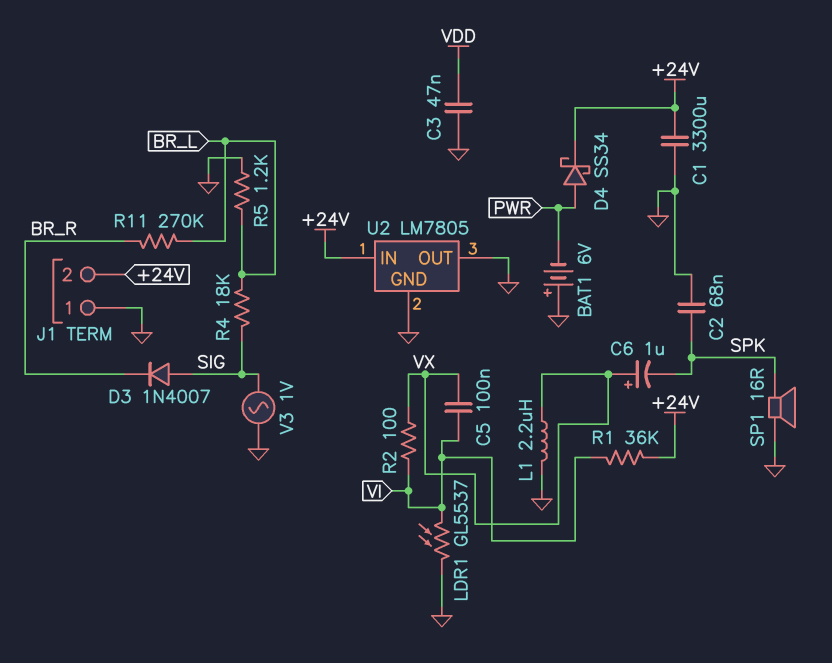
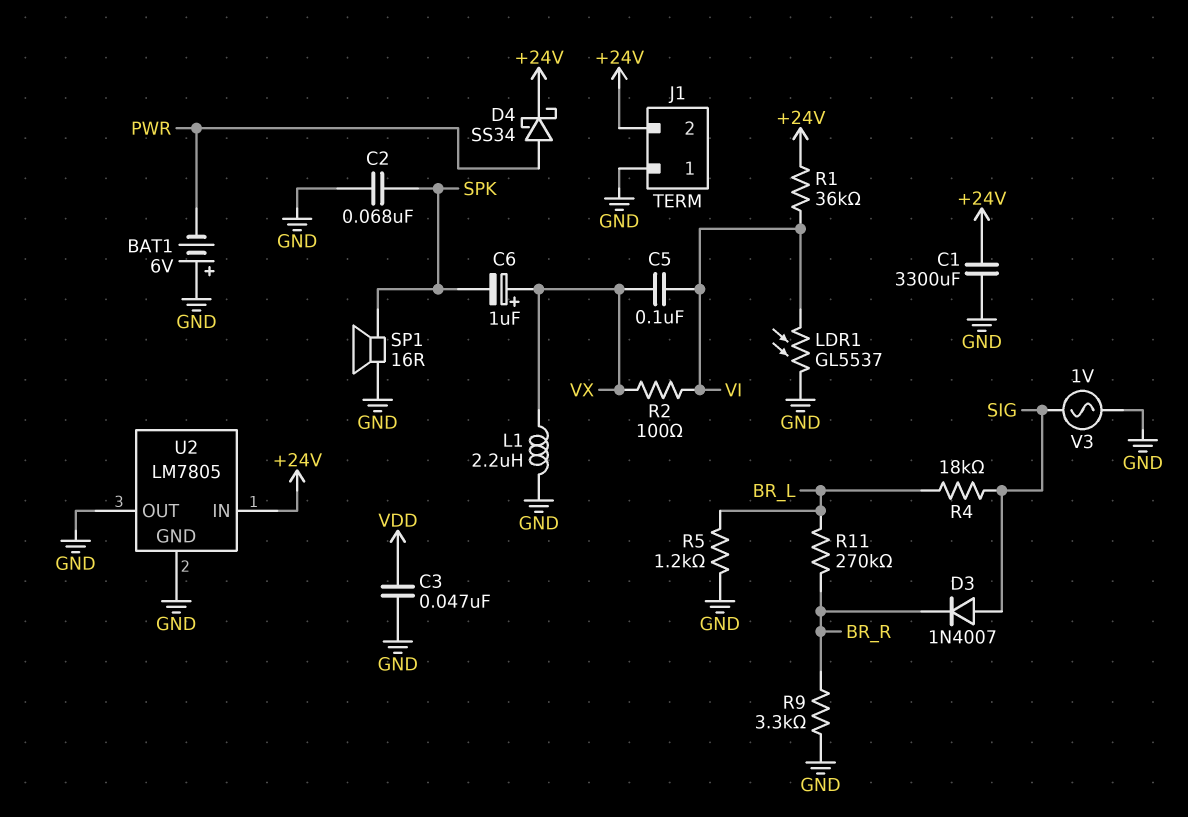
R9: none -> 3.3k (BR_R, GND)

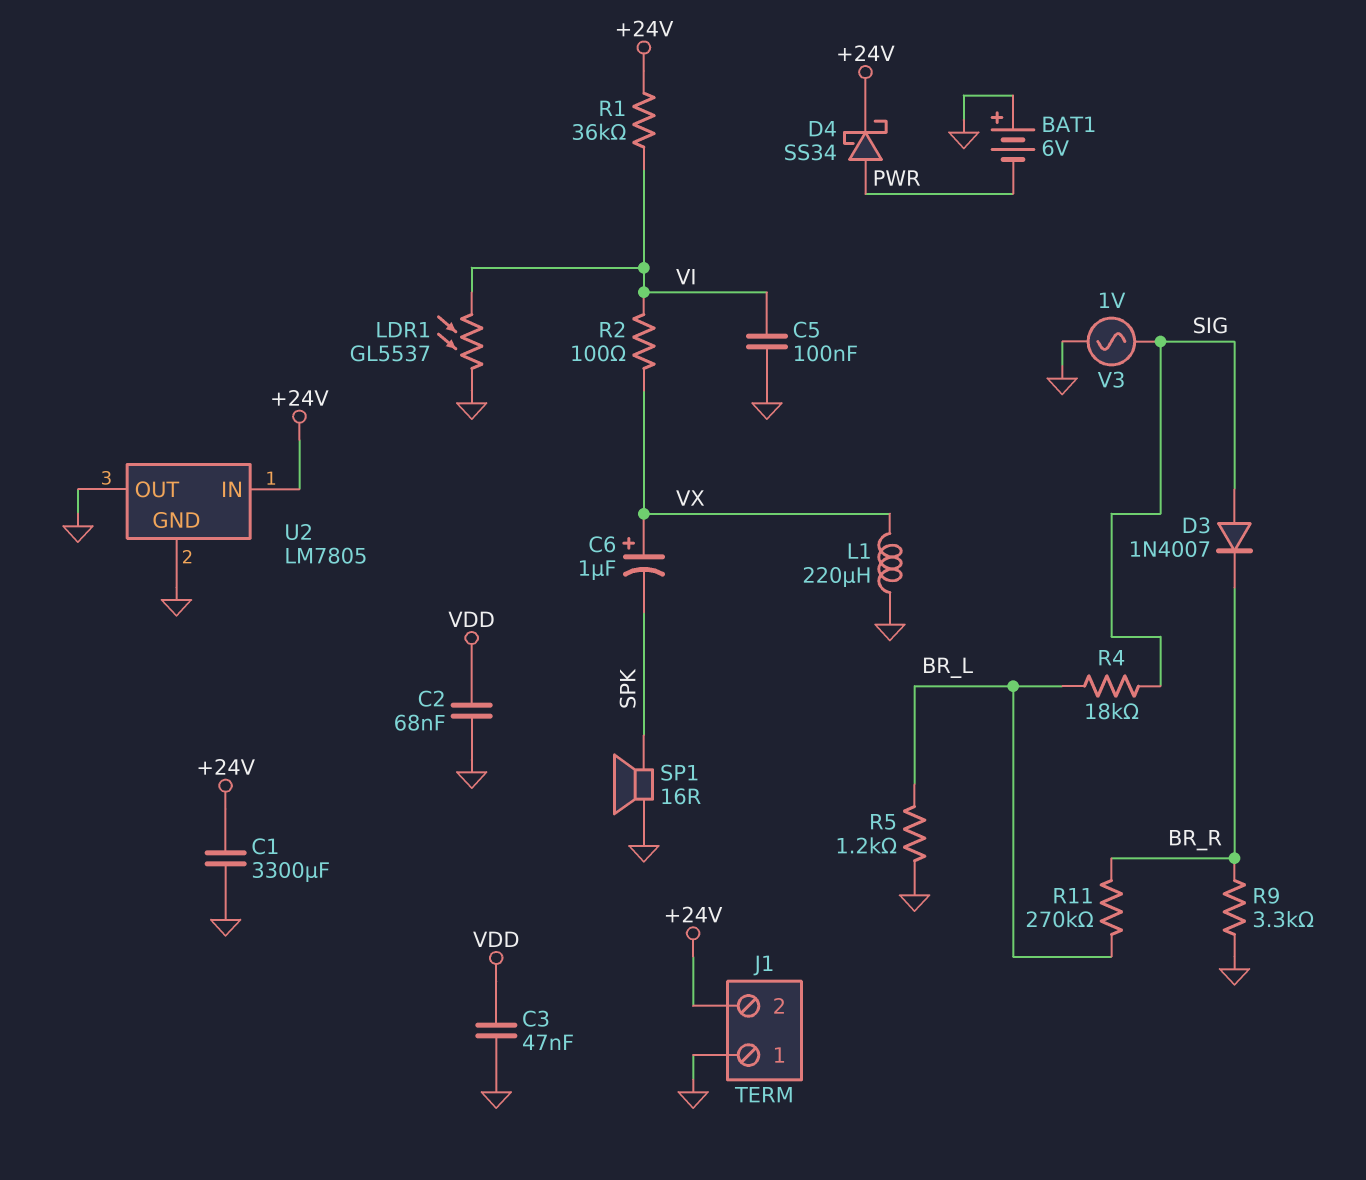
C2: 68nF (GND, SPK) -> 68nF (GND, VDD)
C5: 100nF (VI, VX) -> 100nF (GND, VI)
L1: 2.2uH (GND, VX) -> 220uH (GND, VX)

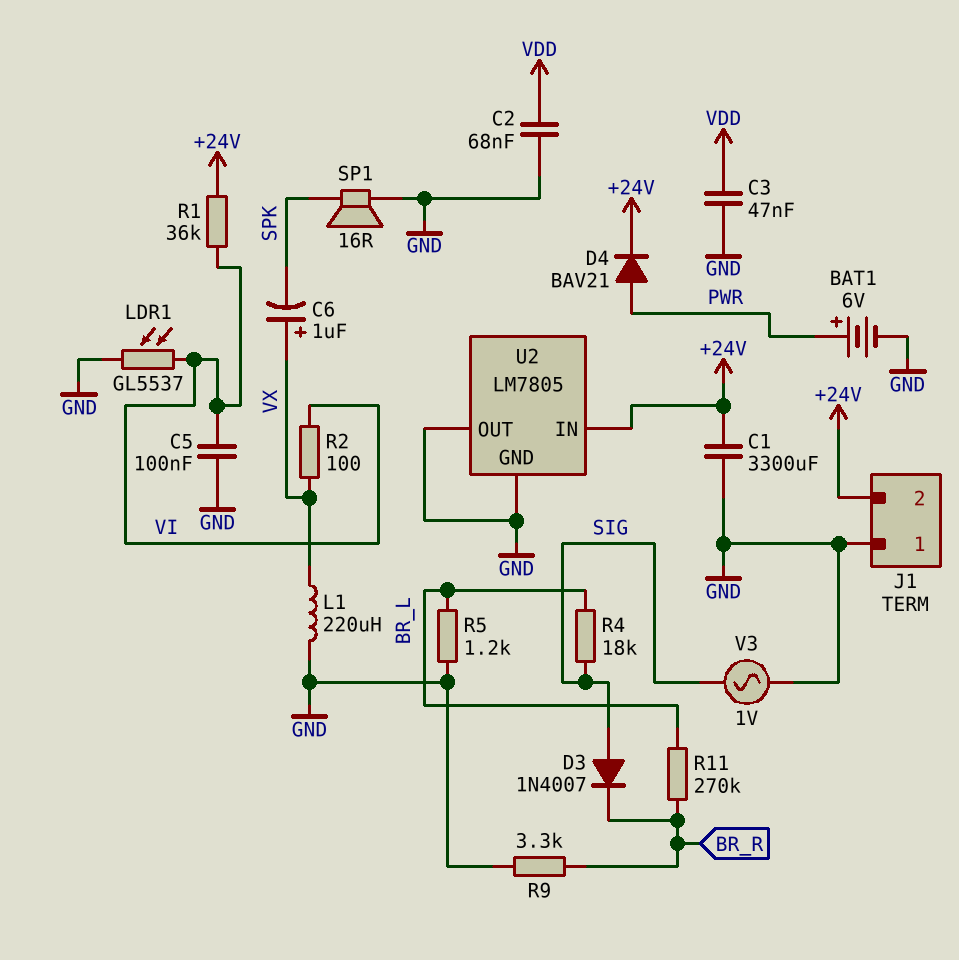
BAT1: 6V (plus GND, minus PWR) -> 6V (plus PWR, minus GND)
D4: schottky SS34 (A PWR, K +24V) -> diode BAV21 (A PWR, K +24V)

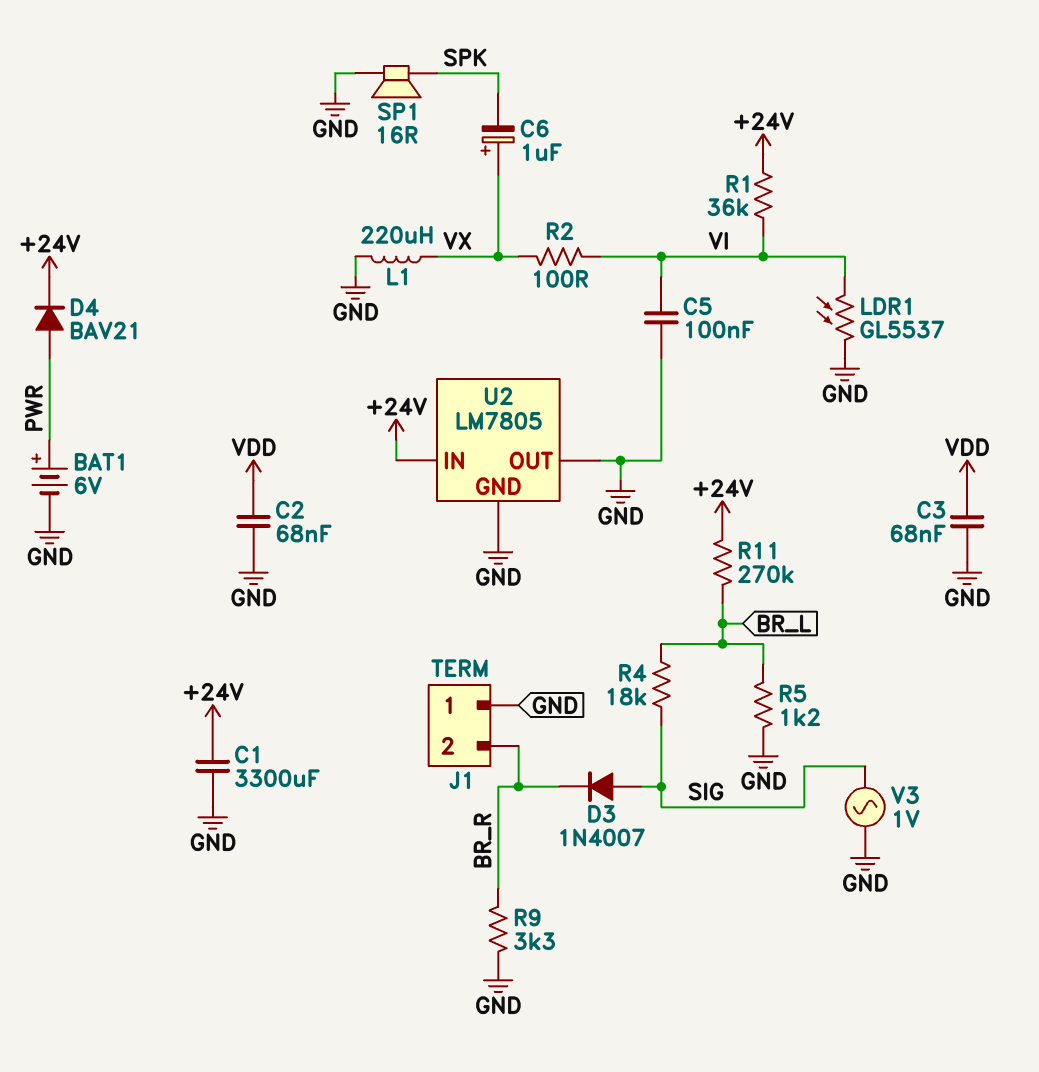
C3: 47nF (GND, VDD) -> 68nF (GND, VDD)
J1 pin 2: +24V -> BR_R
R11: 270k (BR_L, BR_R) -> 270k (+24V, BR_L)

